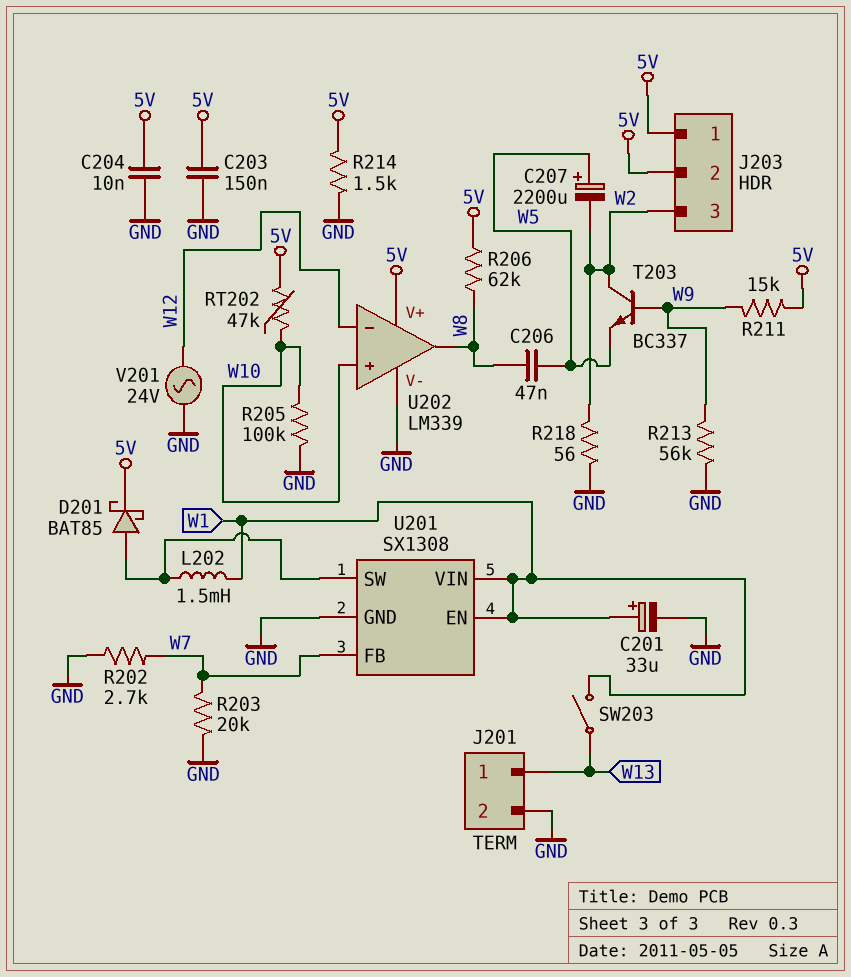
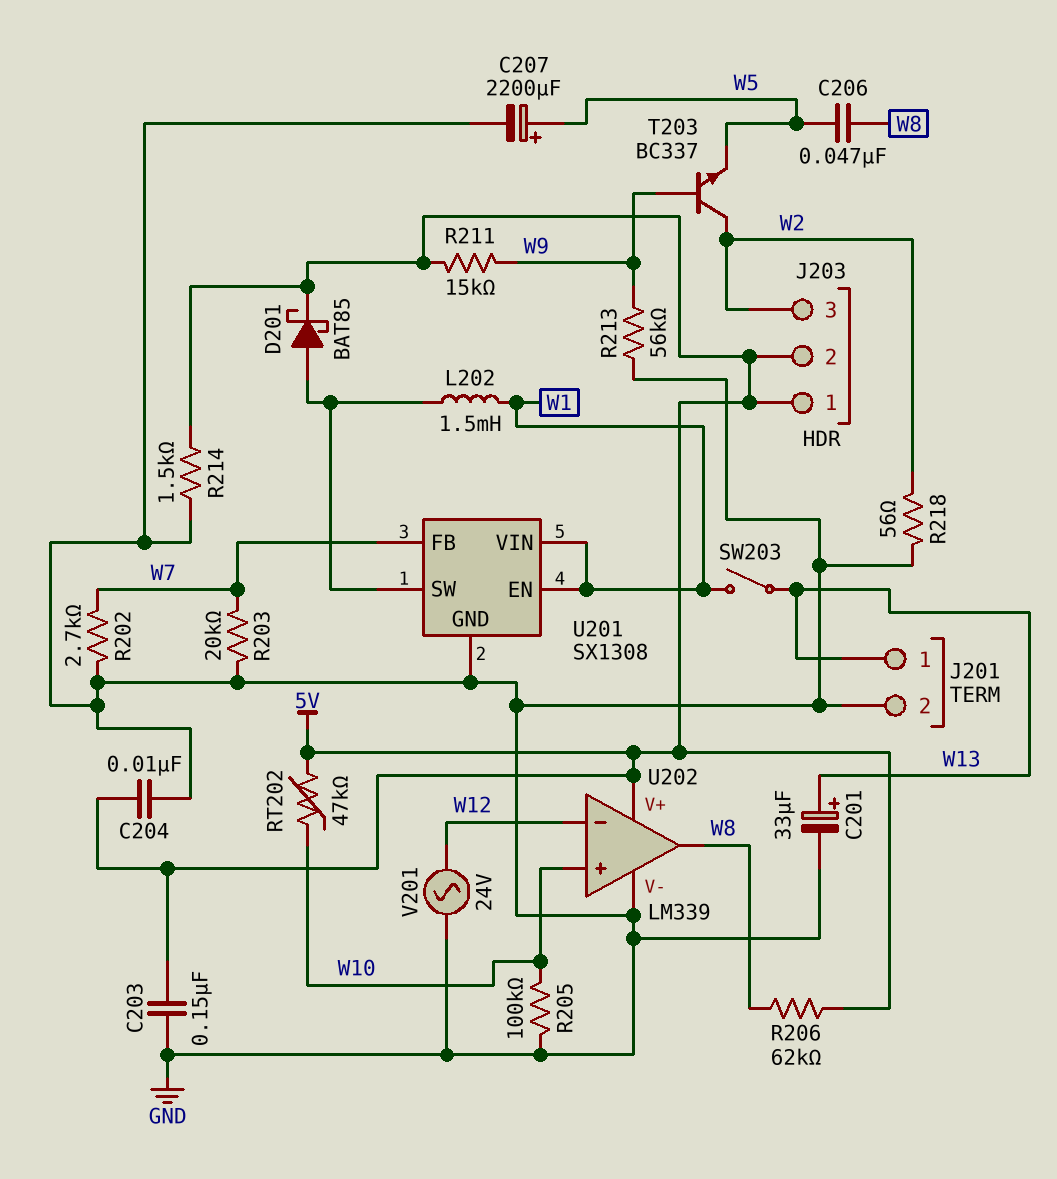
C201: 33uF (plus W1, minus GND) -> 33uF (plus W13, minus GND)
C207: 2200uF (plus W5, minus W2) -> 2200uF (plus W5, minus GND)

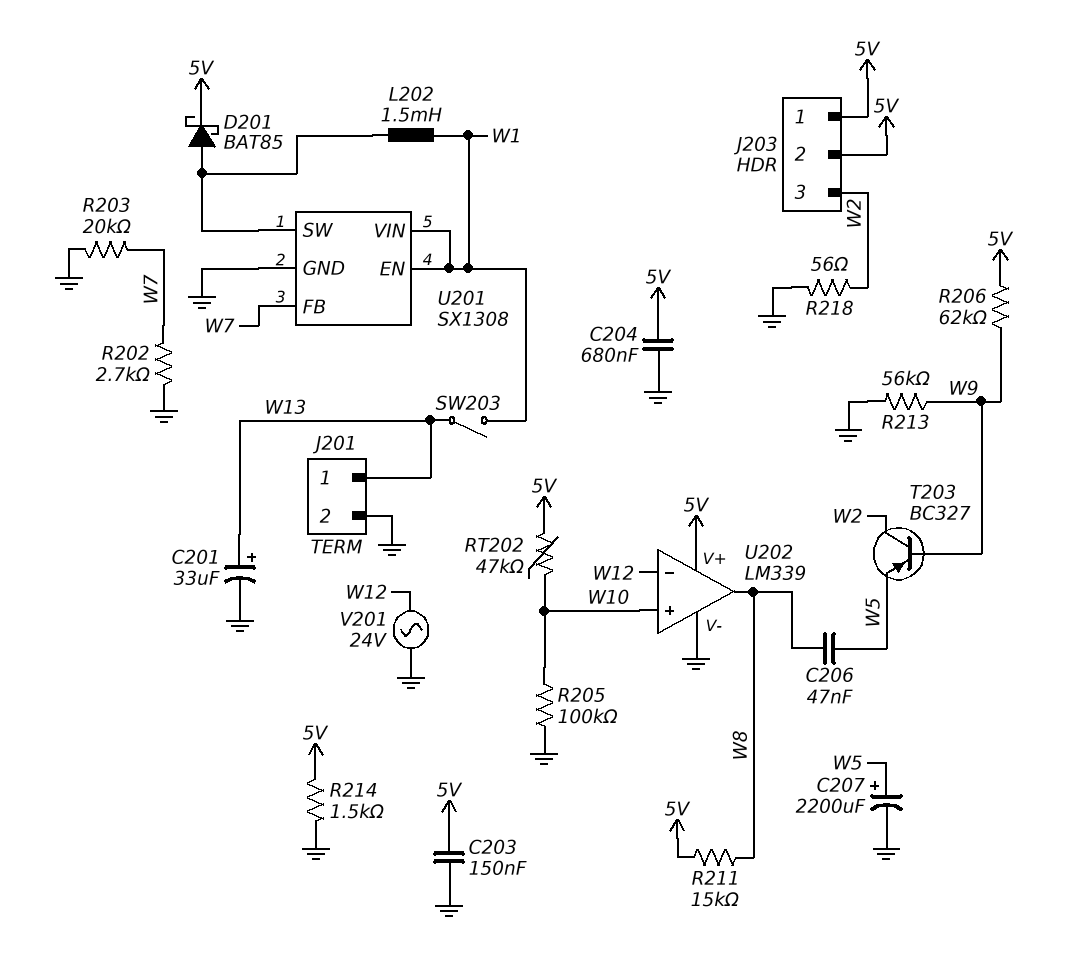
C204: 10nF (5V, GND) -> 680nF (5V, GND)
R206: 62k (5V, W8) -> 62k (5V, W9)
R211: 15k (5V, W9) -> 15k (5V, W8)
T203: NPN BC337 (B W9, C W2, E W5) -> PNP BC327 (B W9, C W2, E W5)

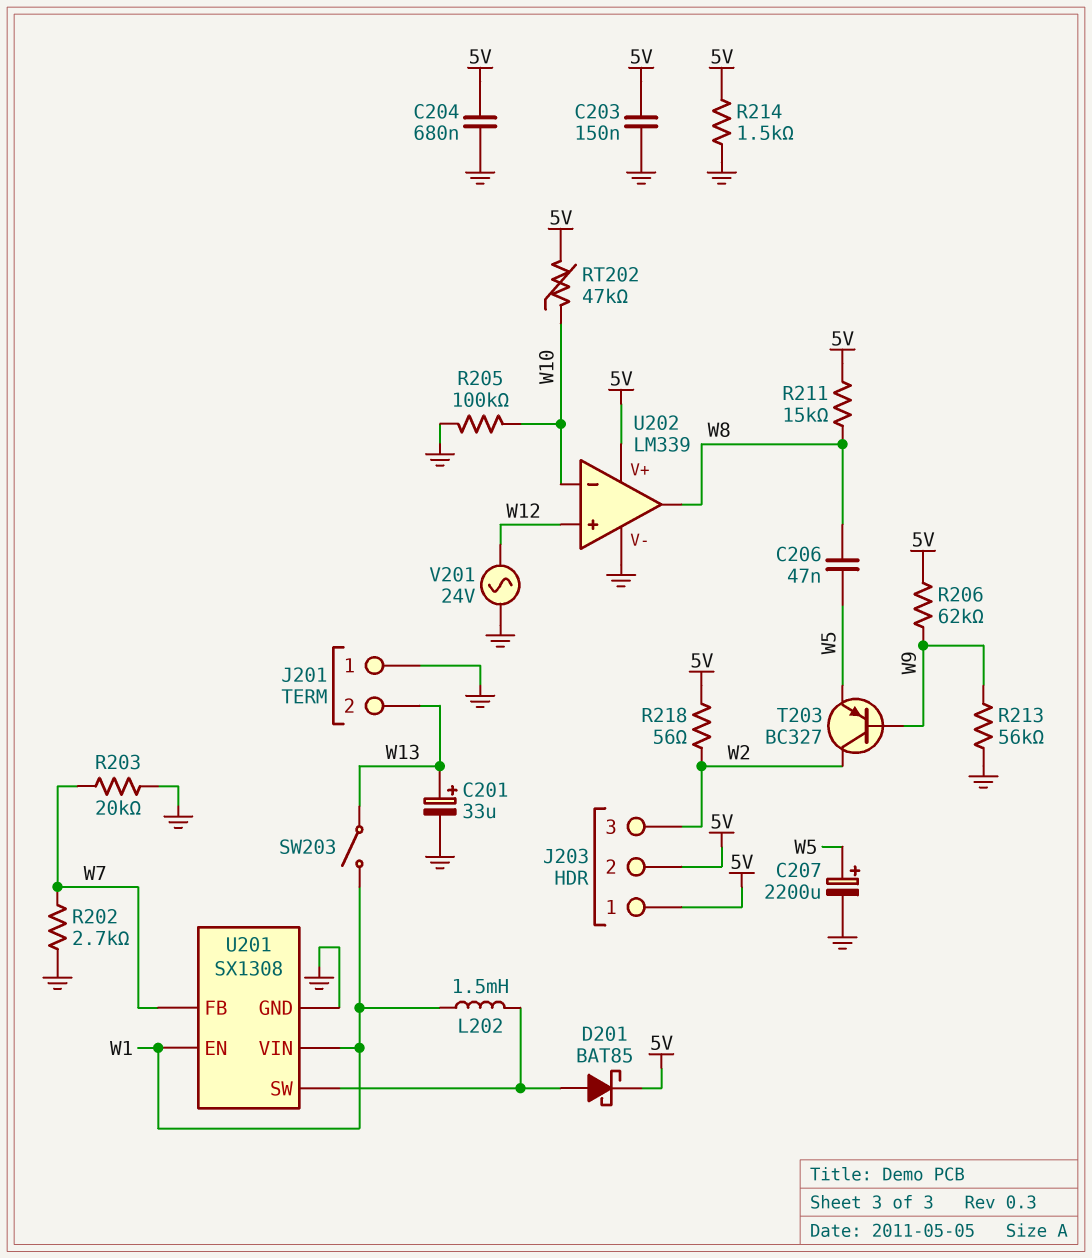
J201 pin 1: W13 -> GND
J201 pin 2: GND -> W13
R218: 56 (GND, W2) -> 56 (5V, W2)
U202 pin in+: W10 -> W12
U202 pin in-: W12 -> W10

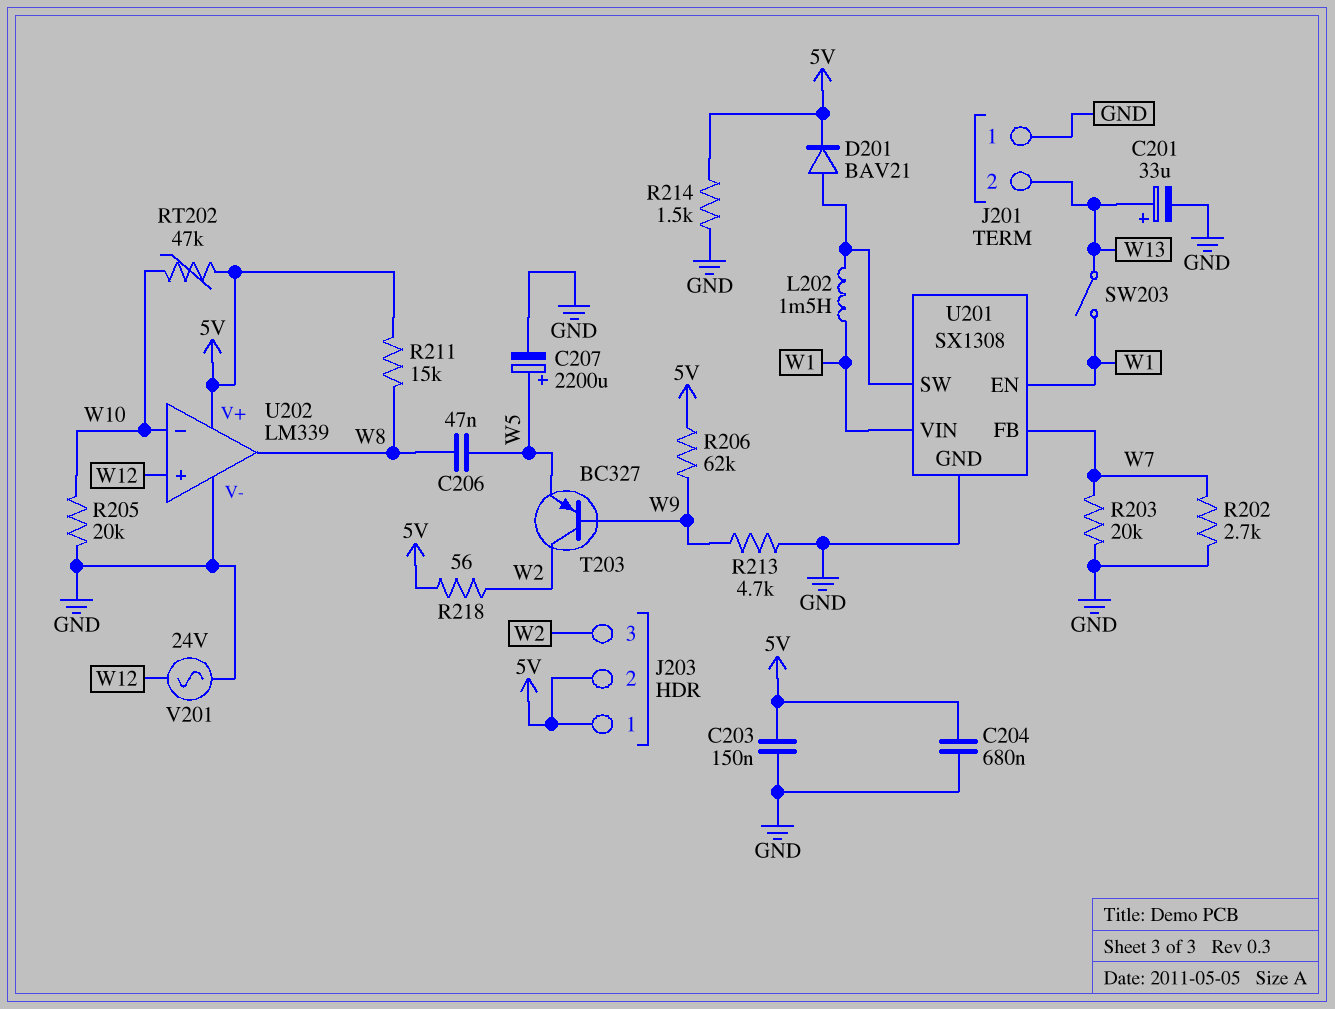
D201: schottky BAT85 (A U201/SW, K 5V) -> diode BAV21 (A U201/SW, K 5V)
R205: 100k (GND, W10) -> 20k (GND, W10)
R213: 56k (GND, W9) -> 4.7k (GND, W9)

